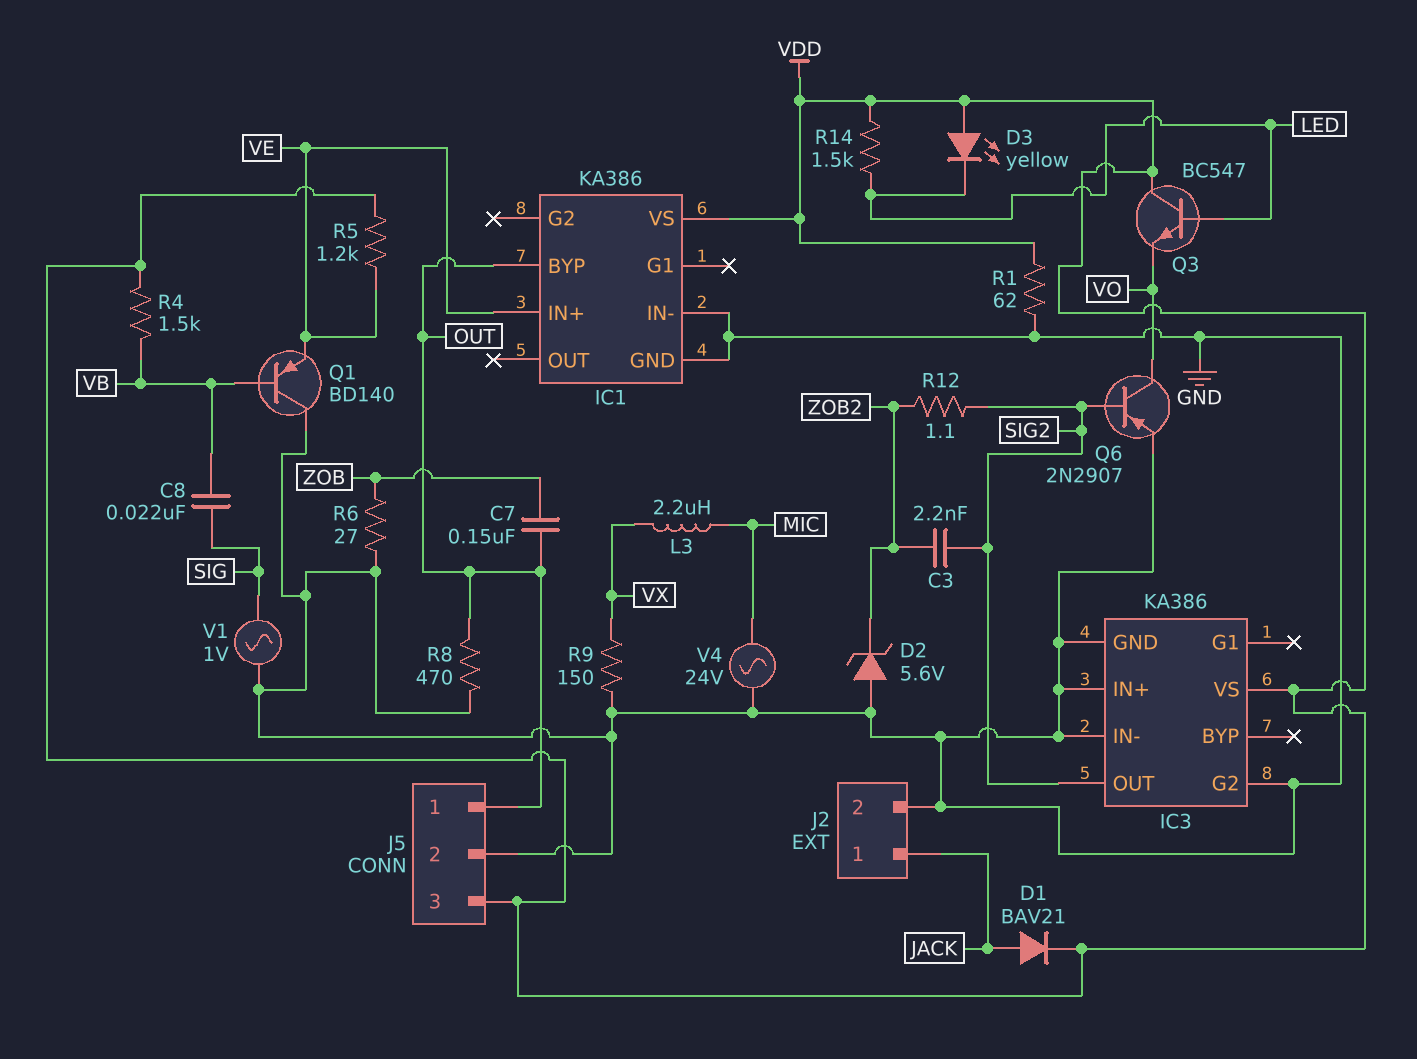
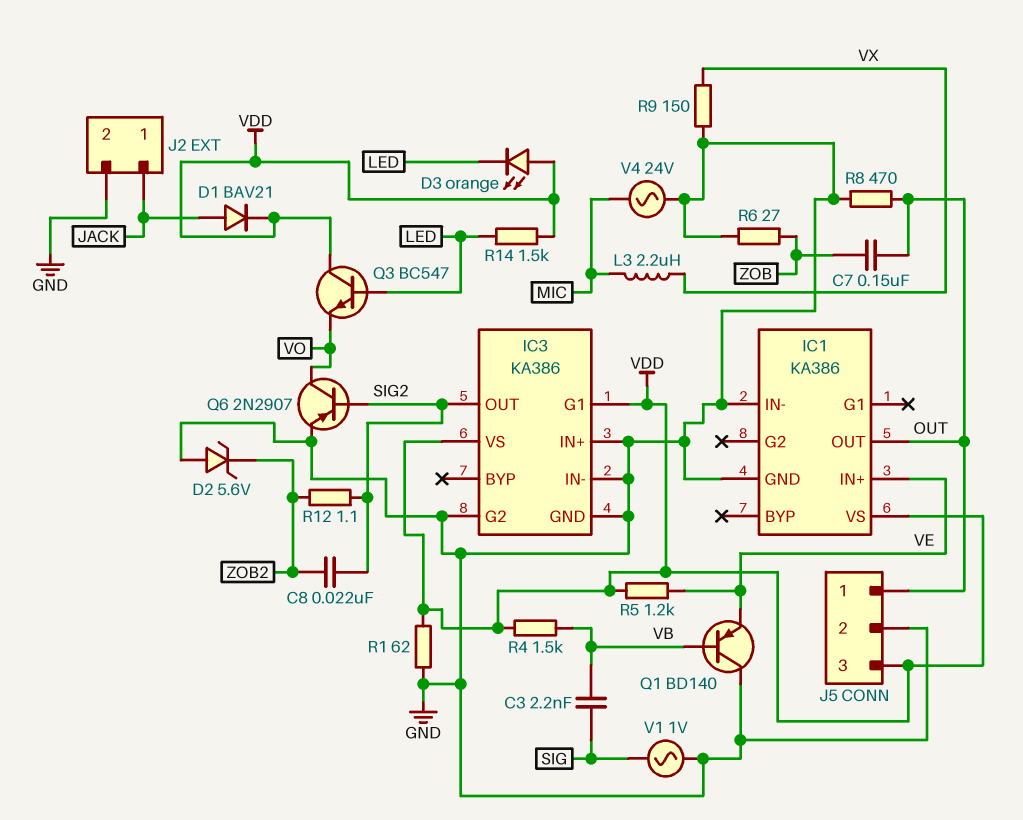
C3: 2.2nF (SIG2, ZOB2) -> 2.2nF (SIG, VB)
C8: 22nF (SIG, VB) -> 22nF (SIG2, ZOB2)
D3: LED yellow (A VDD, K LED) -> LED orange (A VDD, K LED)
IC1 pin BYP: OUT -> none
IC1 pin OUT: none -> OUT
IC3 pin G1: none -> VDD

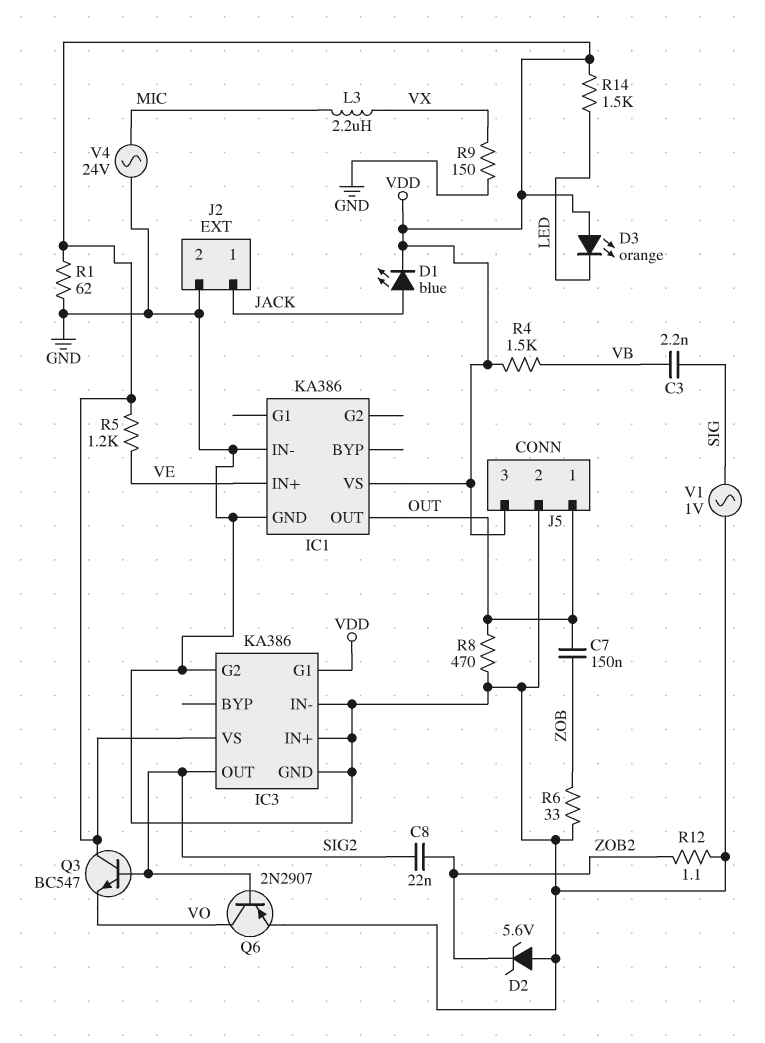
D1: diode BAV21 (A JACK, K VDD) -> LED blue (A JACK, K VDD)
Q1: PNP BD140 (B VB, C GND, E VE) -> none
Q3: NPN BC547 (B LED, C VDD, E VO) -> NPN BC547 (B SIG2, C VDD, E VO)
R6: 27 (GND, ZOB) -> 33 (GND, ZOB)
R12: 1.1 (SIG2, ZOB2) -> 1.1 (GND, ZOB2)

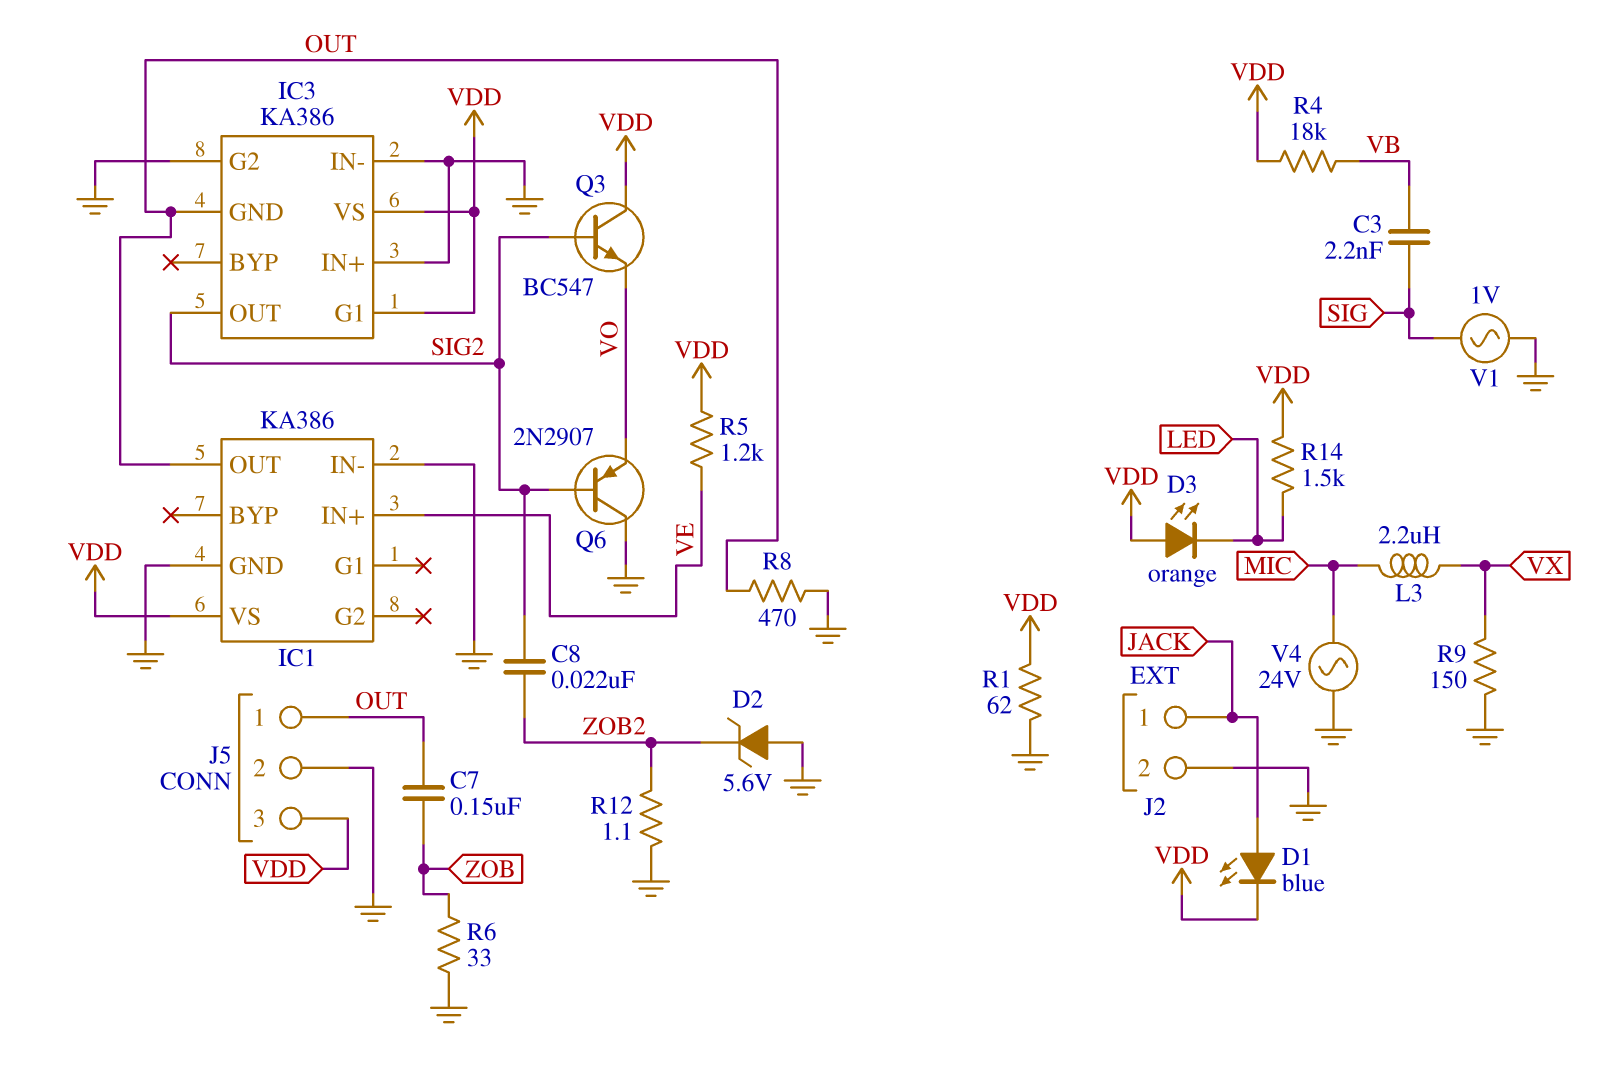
IC3 pin GND: GND -> OUT
Q6: PNP 2N2907 (B SIG2, C VO, E GND) -> PNP 2N2907 (B SIG2, C GND, E VO)
R4: 1.5k (VB, VDD) -> 18k (VB, VDD)

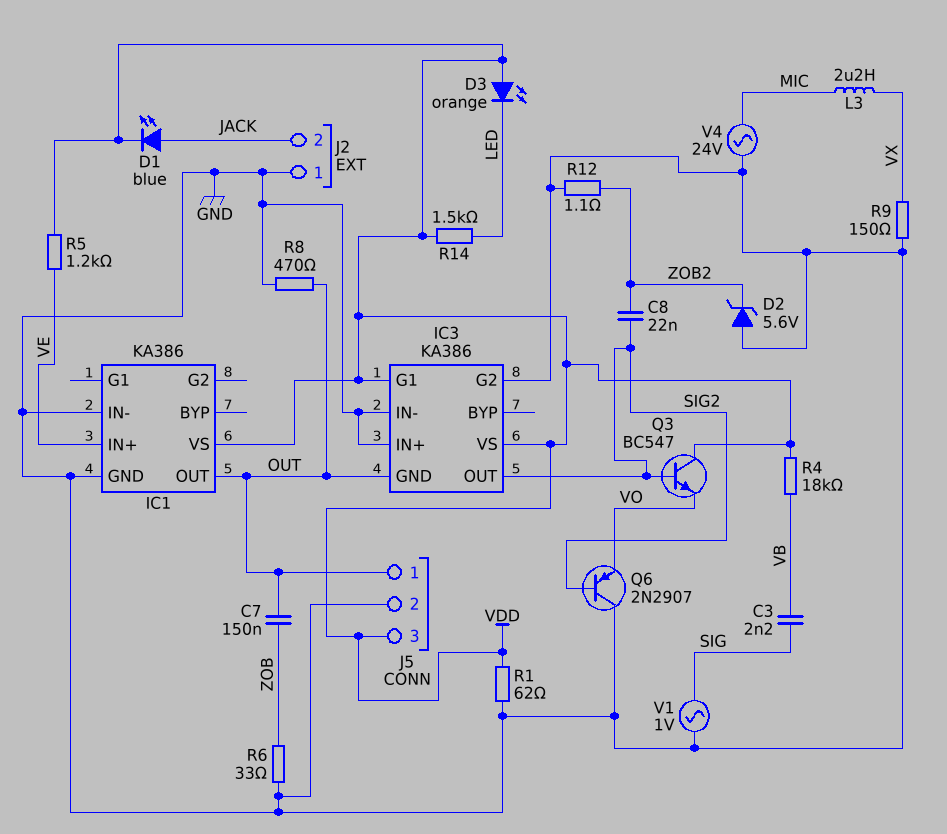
J2 pin 1: JACK -> GND
J2 pin 2: GND -> JACK

